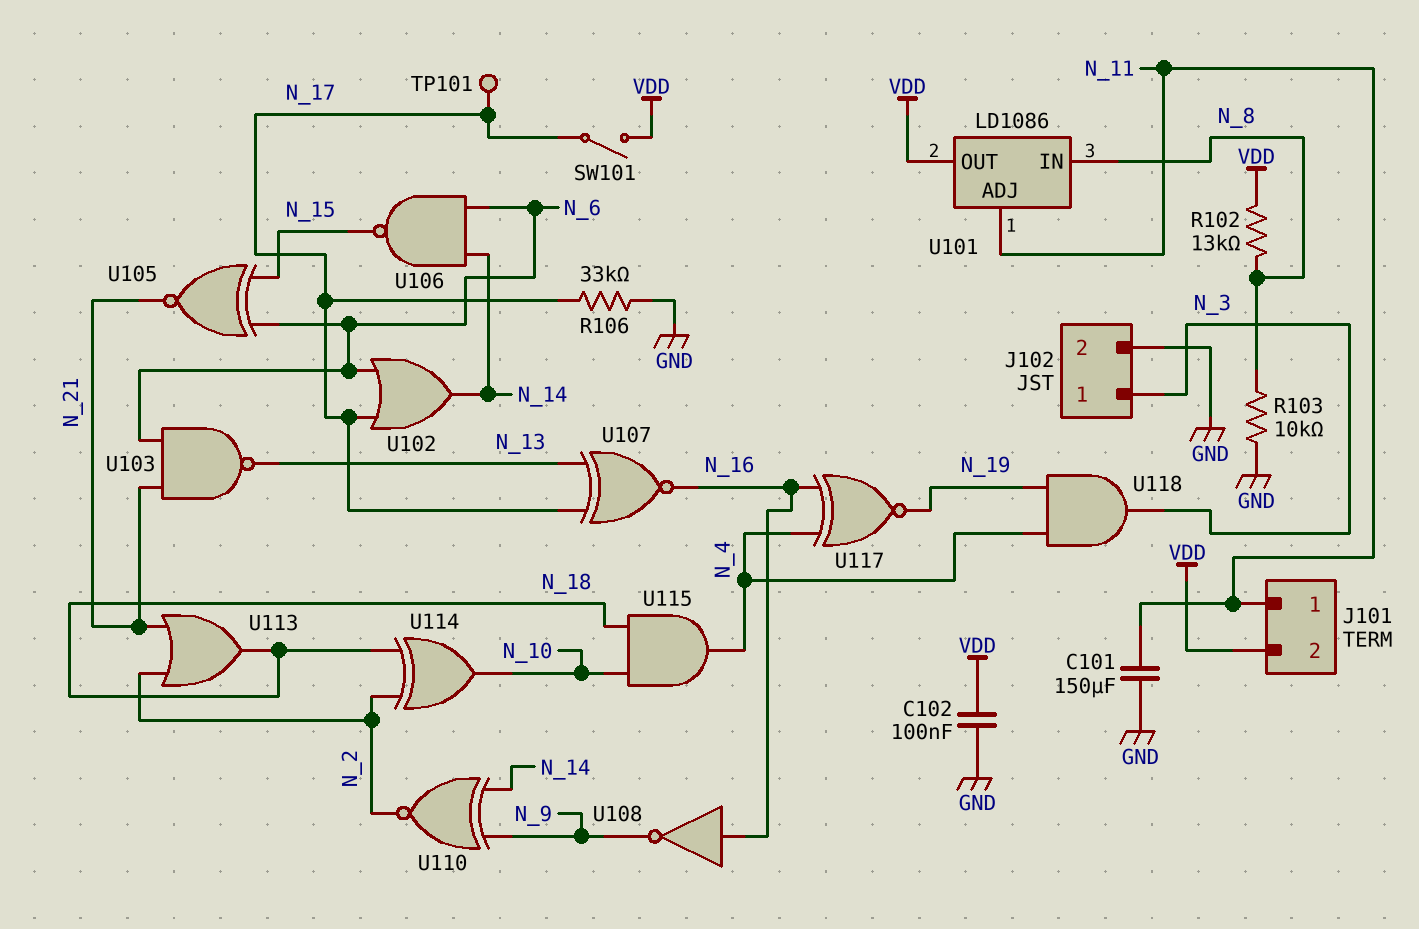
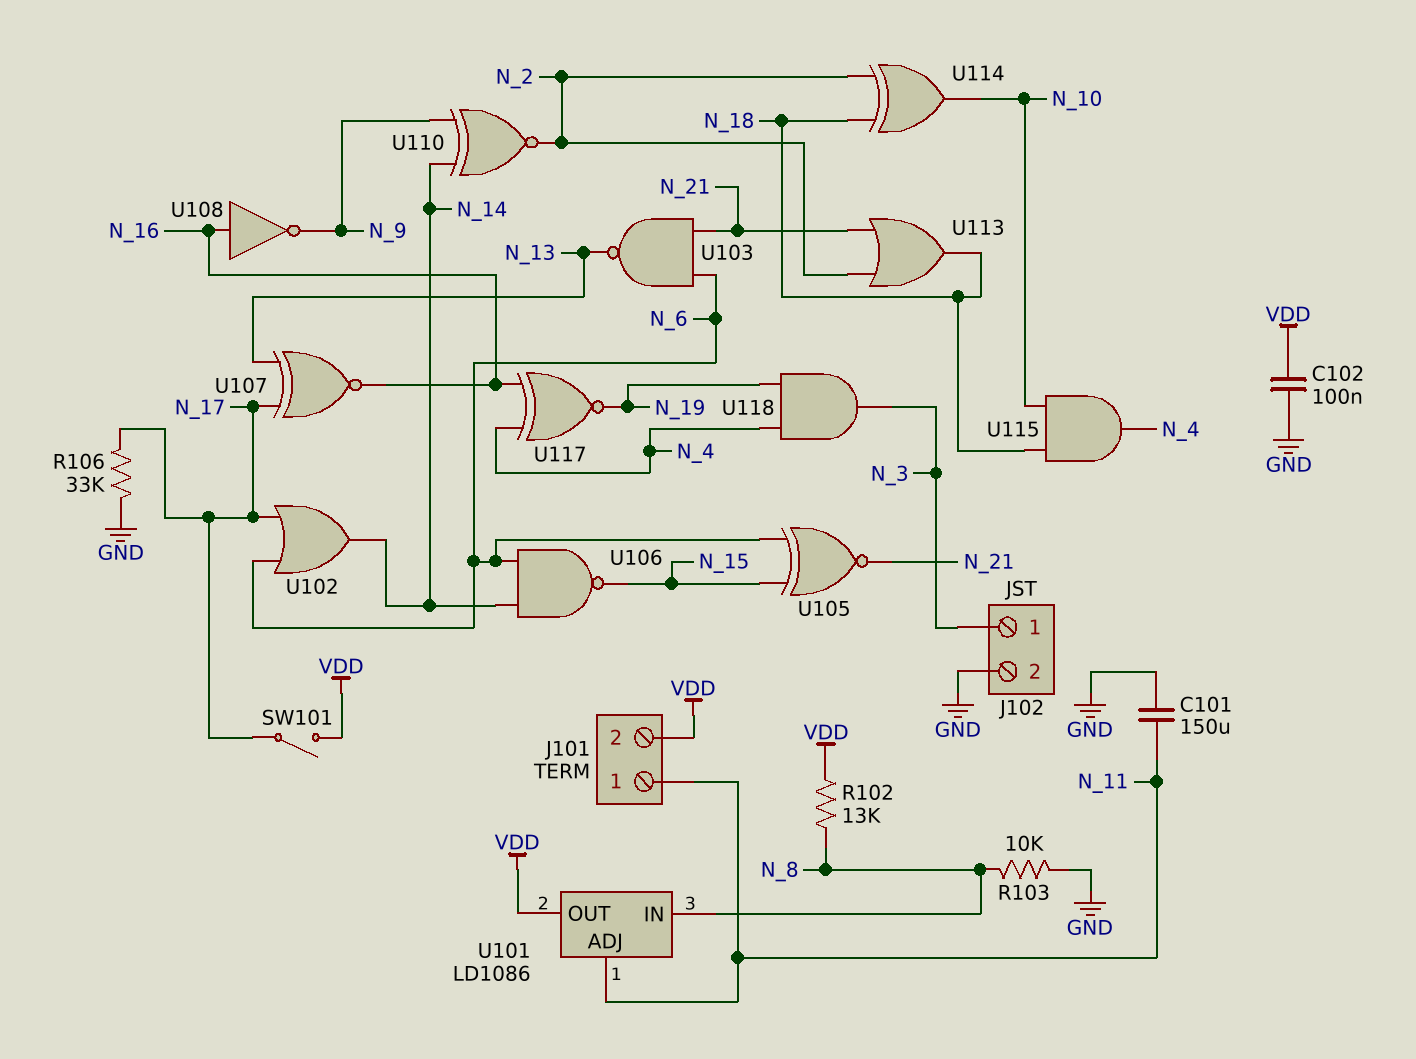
TP101: test point (N_17) -> none

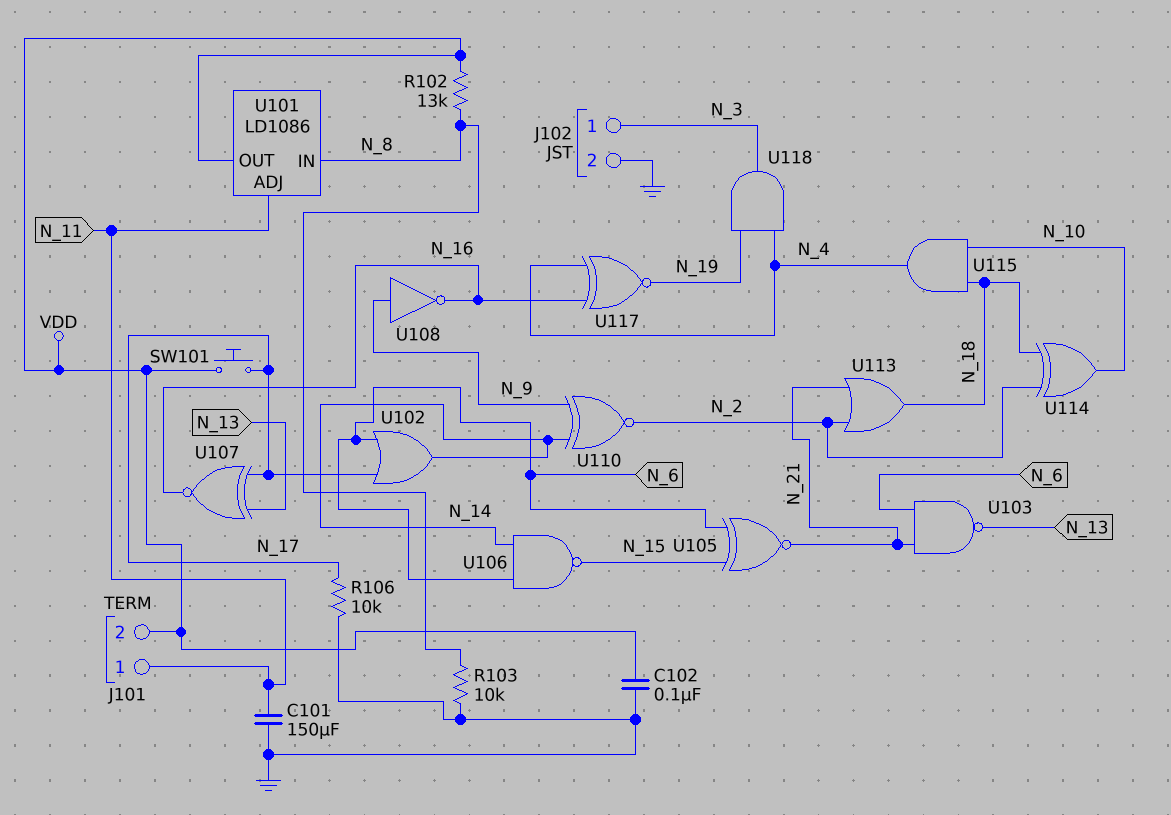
R106: 33k (GND, N_17) -> 10k (GND, N_17)
SW101: switch (N_17, VDD) -> button (N_17, VDD)
U108: NOT (in N_16, out N_9) -> NOT (in N_9, out N_16)

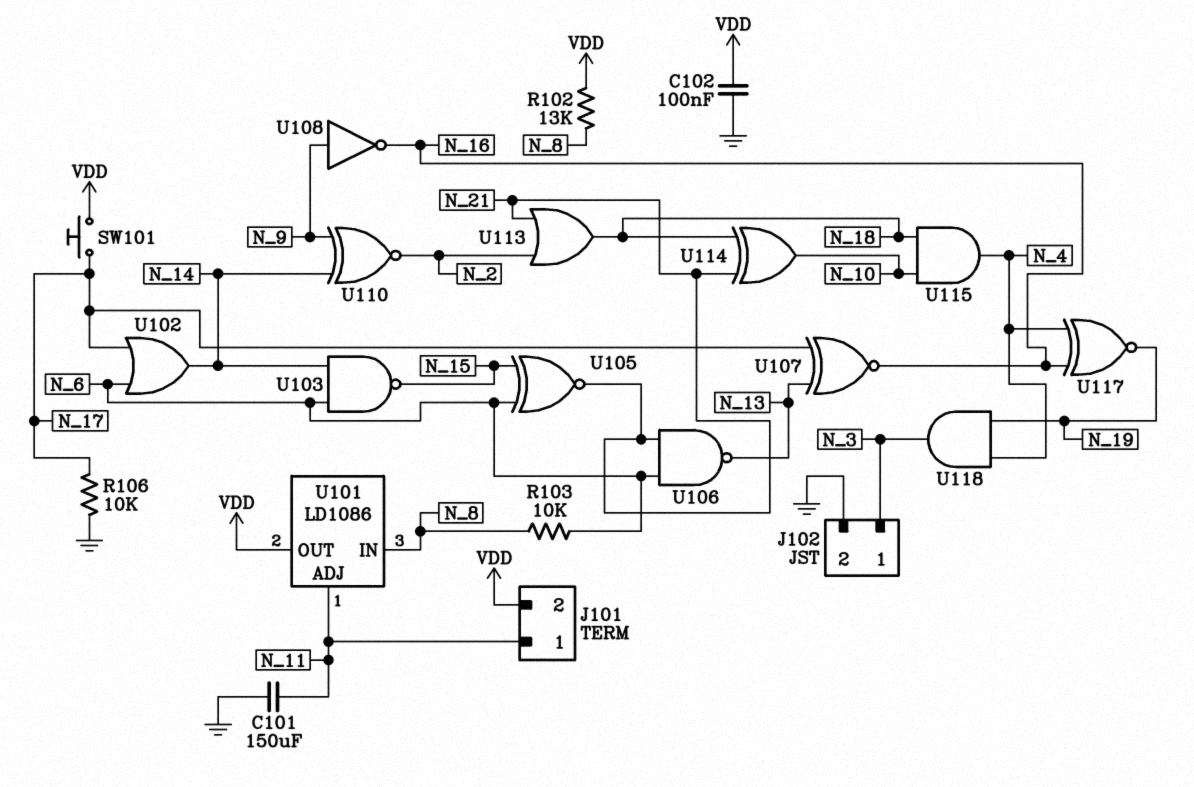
R103: 10k (GND, N_8) -> 10k (N_6, N_8)
U103: NAND (in N_6, in N_21, out N_13) -> NAND (in N_6, in N_14, out N_15)
U106: NAND (in N_6, in N_14, out N_15) -> NAND (in N_6, in N_21, out N_13)
U114: XOR (in N_2, in N_18, out N_10) -> XOR (in N_18, in N_21, out N_10)

